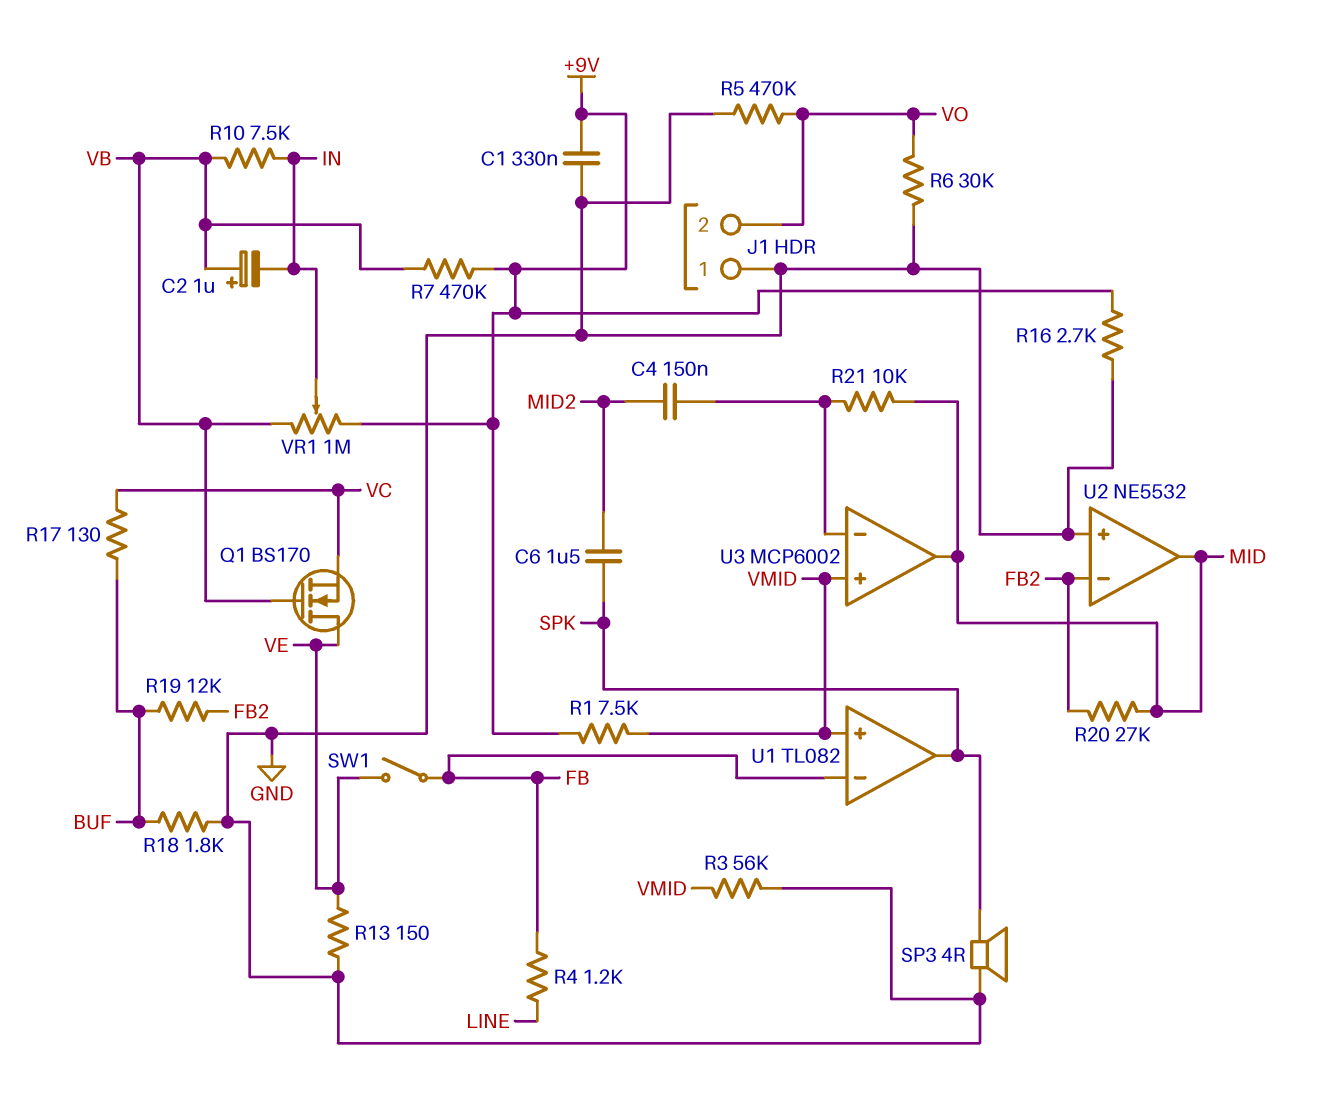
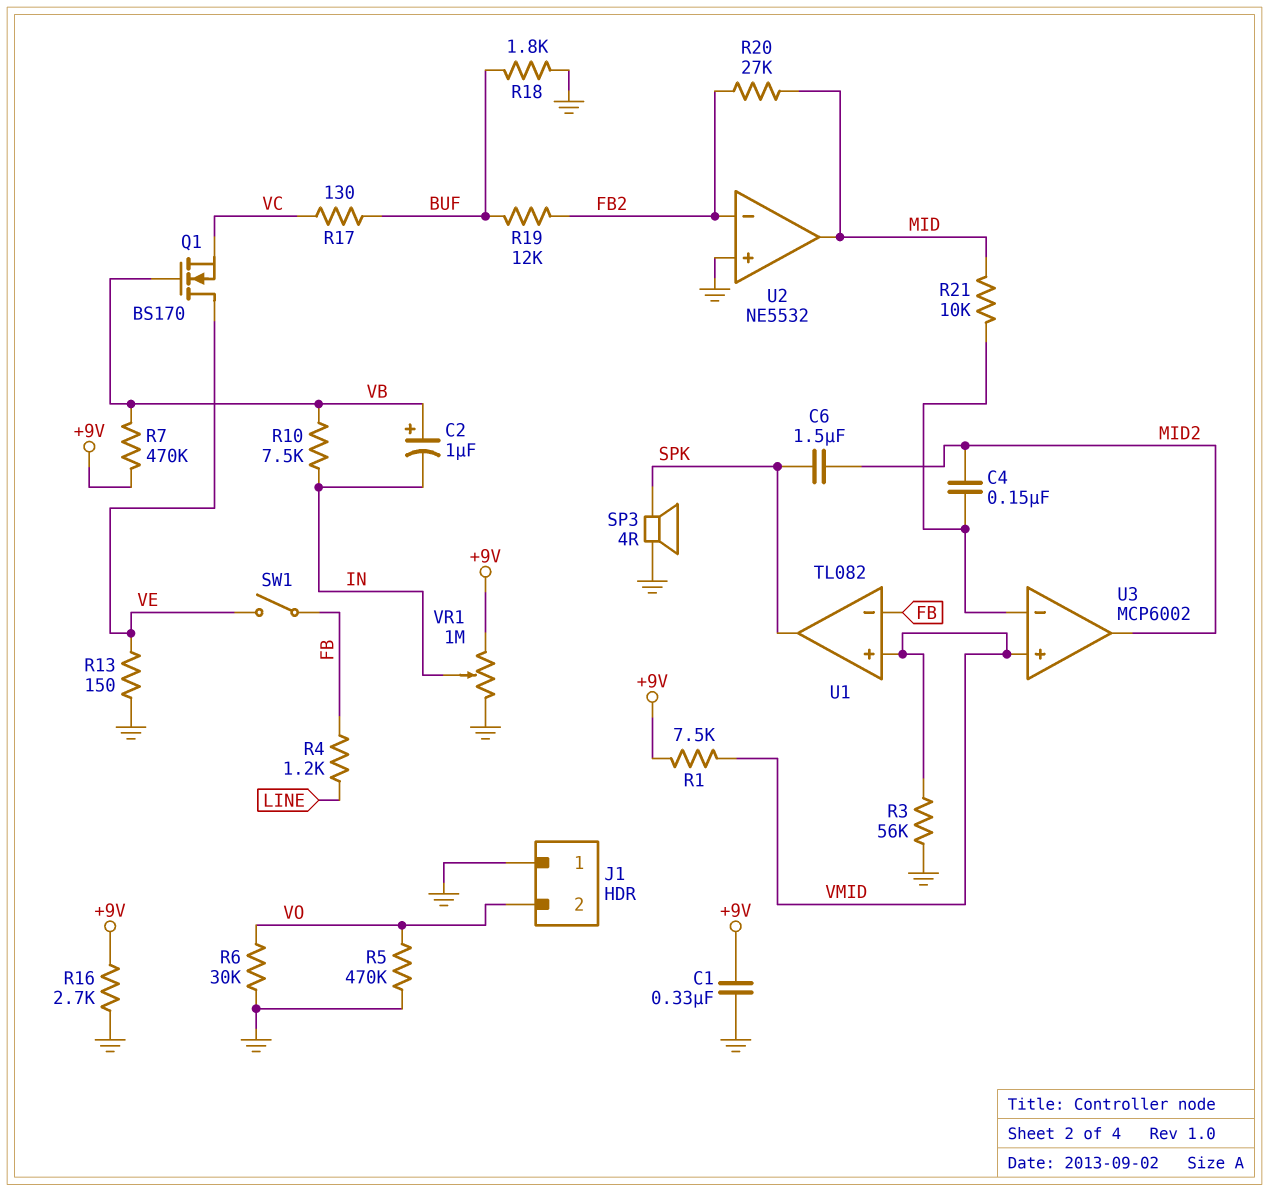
U3 pin out: MID -> MID2
VR1: 1M (+9V, VB, wiper IN) -> 1M (+9V, GND, wiper IN)

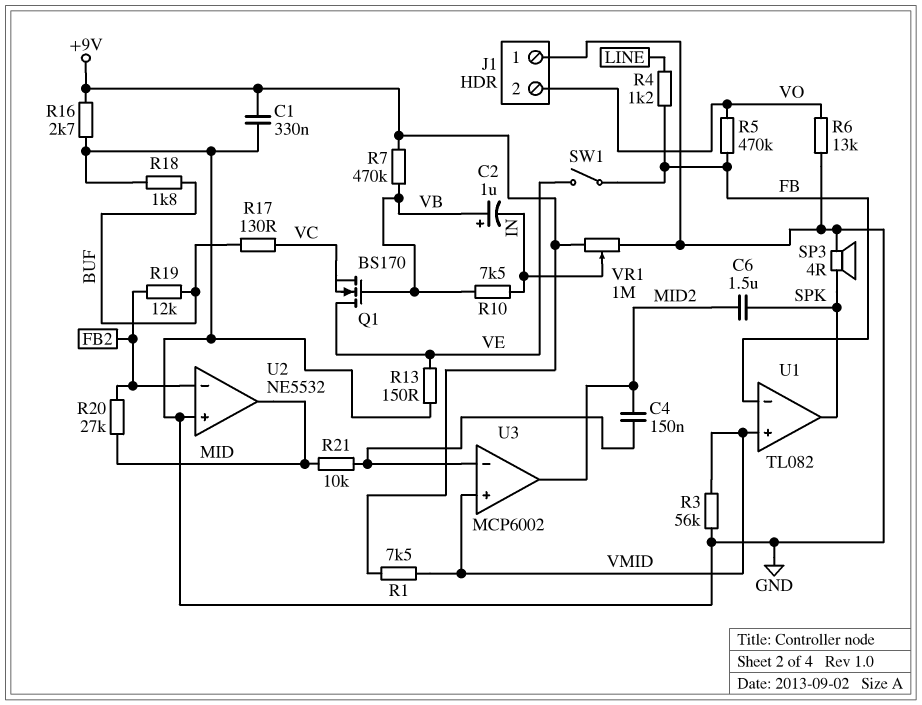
R5: 470k (GND, VO) -> 470k (FB, VO)
R6: 30k (GND, VO) -> 13k (GND, VO)

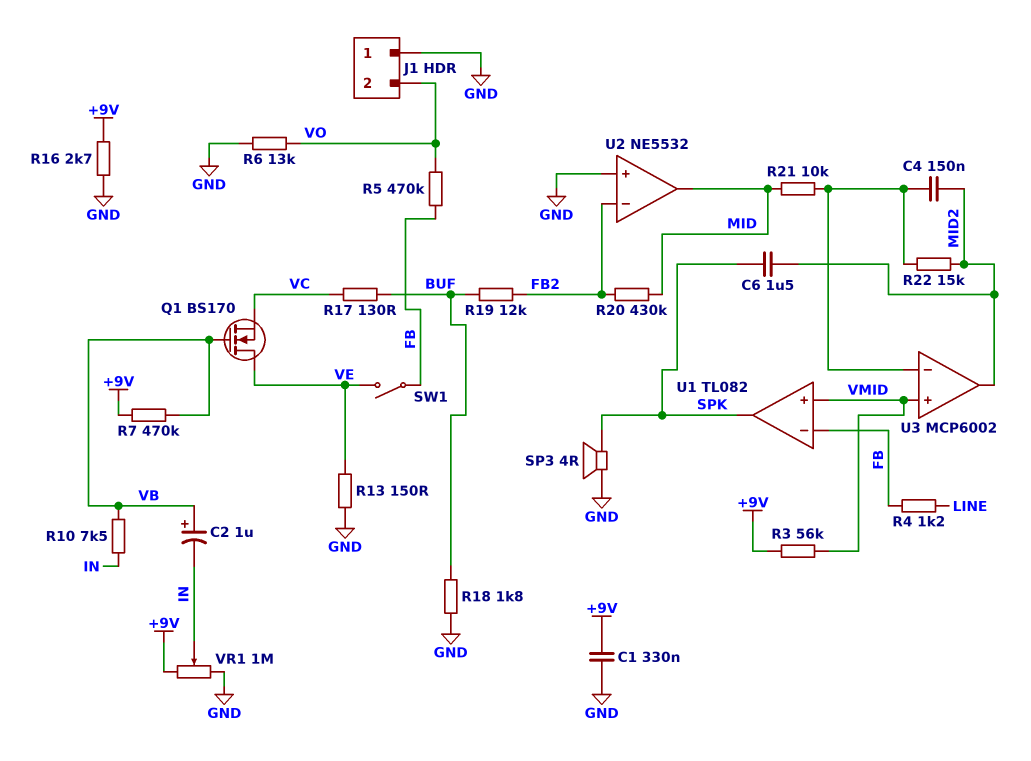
R1: 7.5k (+9V, VMID) -> none
R3: 56k (GND, VMID) -> 56k (+9V, VMID)
R20: 27k (FB2, MID) -> 430k (FB2, MID)
R22: none -> 15k (MID2, U3/in-)

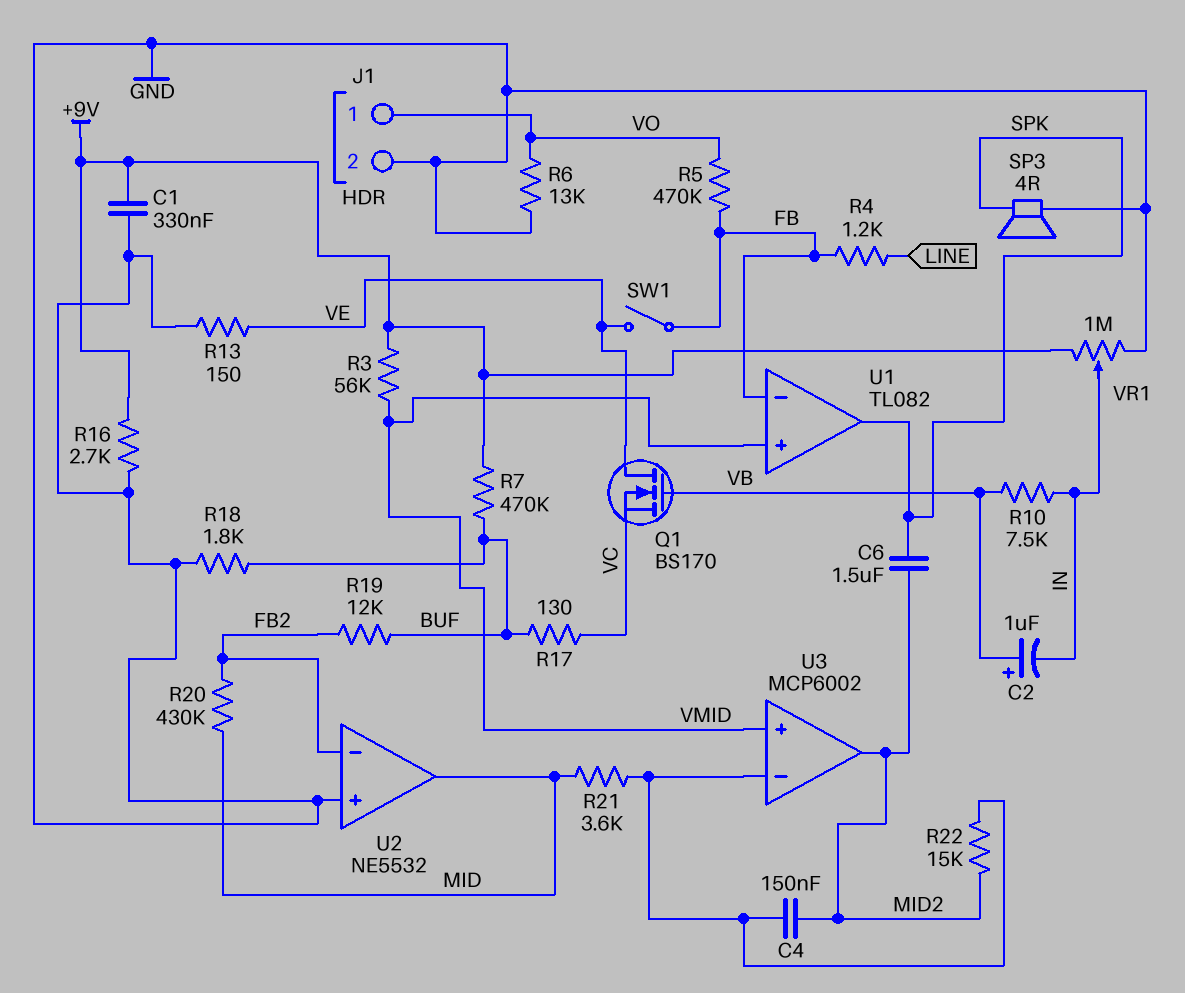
J1 pin 1: GND -> VO
J1 pin 2: VO -> GND
R7: 470k (+9V, VB) -> 470k (+9V, BUF)
R21: 10k (MID, U3/in-) -> 3.6k (MID, U3/in-)

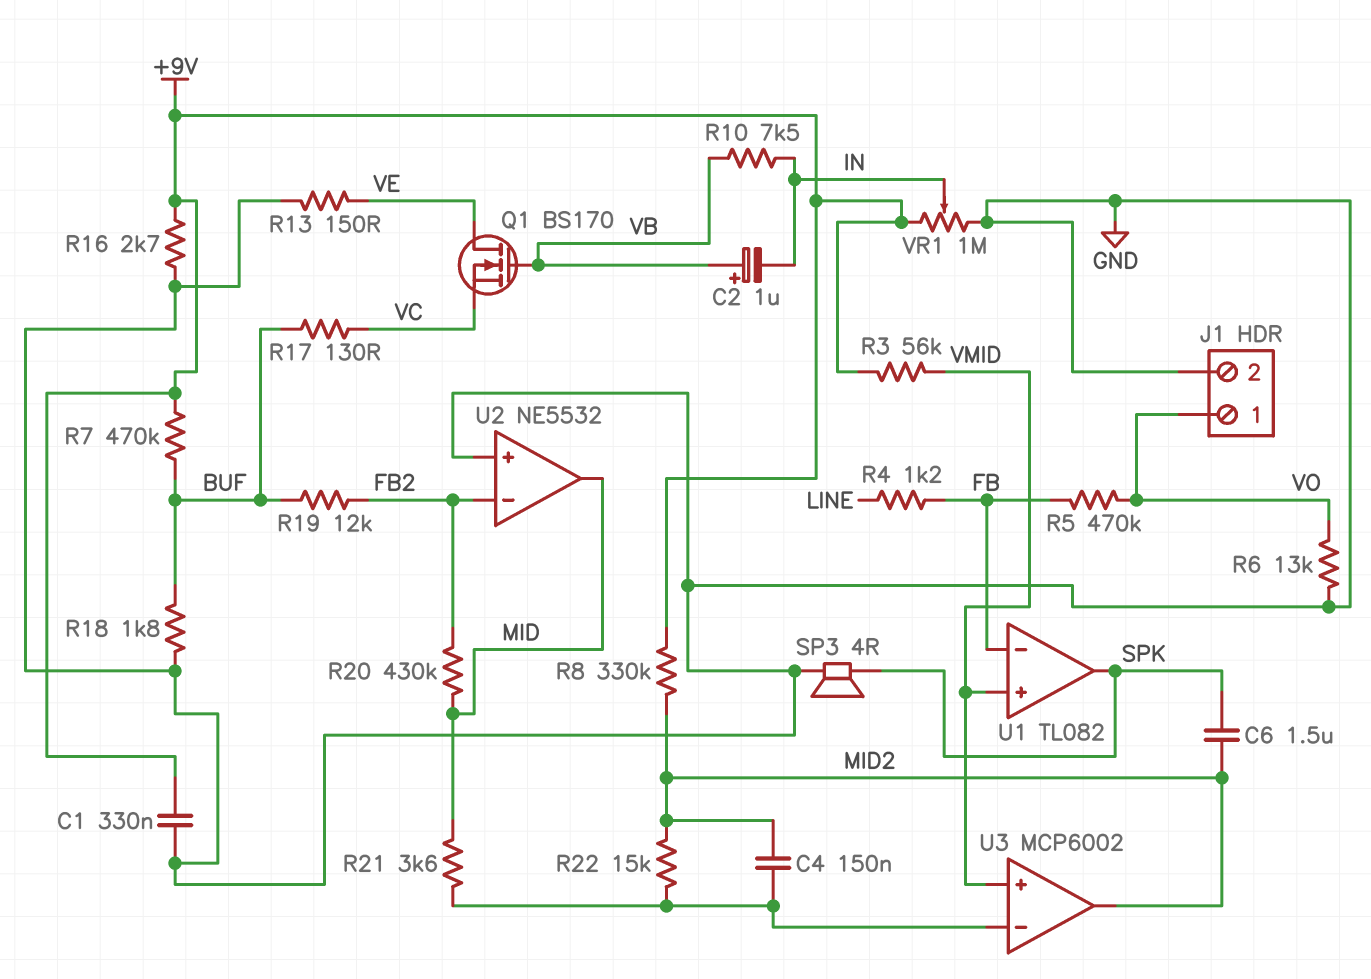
R8: none -> 330k (+9V, MID2)
SW1: switch (FB, VE) -> none

